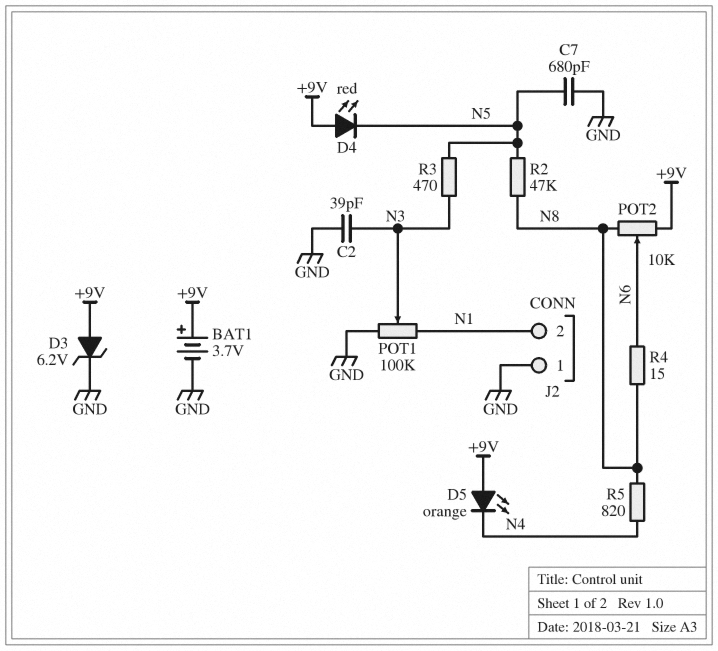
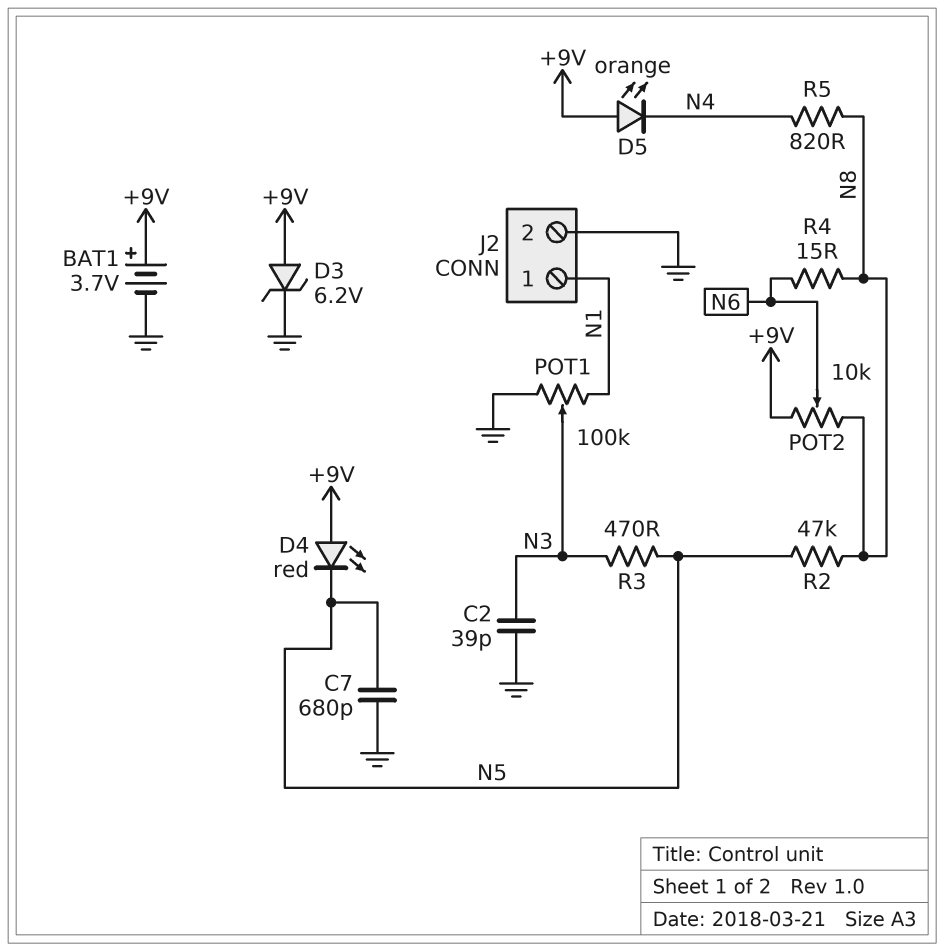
J2 pin 1: GND -> N1
J2 pin 2: N1 -> GND

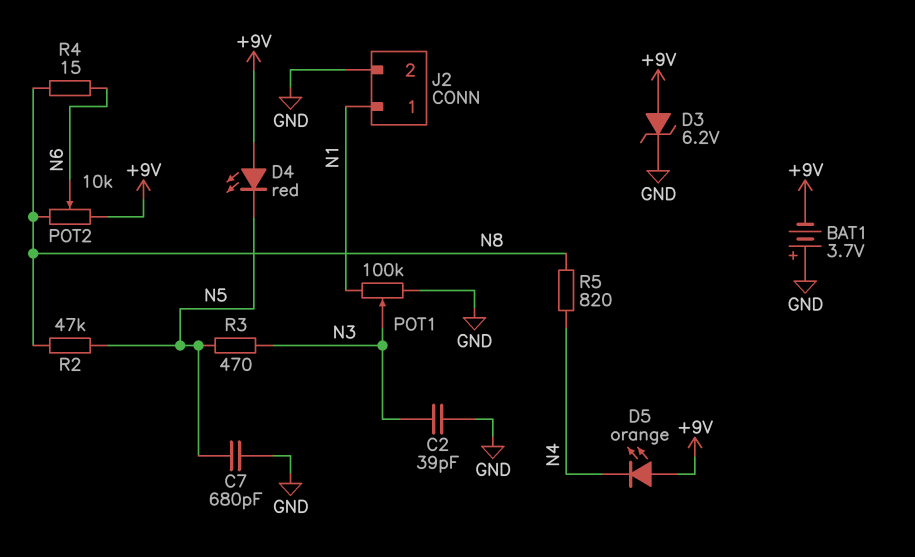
BAT1: 3.7V (plus +9V, minus GND) -> 3.7V (plus GND, minus +9V)

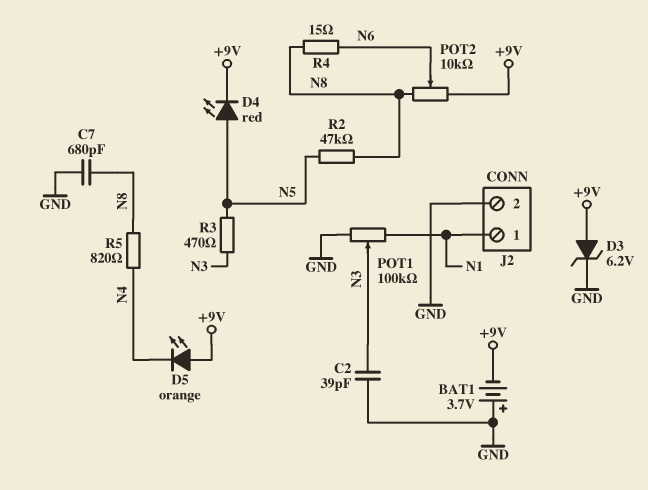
C7: 680pF (GND, N5) -> 680pF (GND, N8)
D4: LED red (A +9V, K N5) -> LED red (A N5, K +9V)

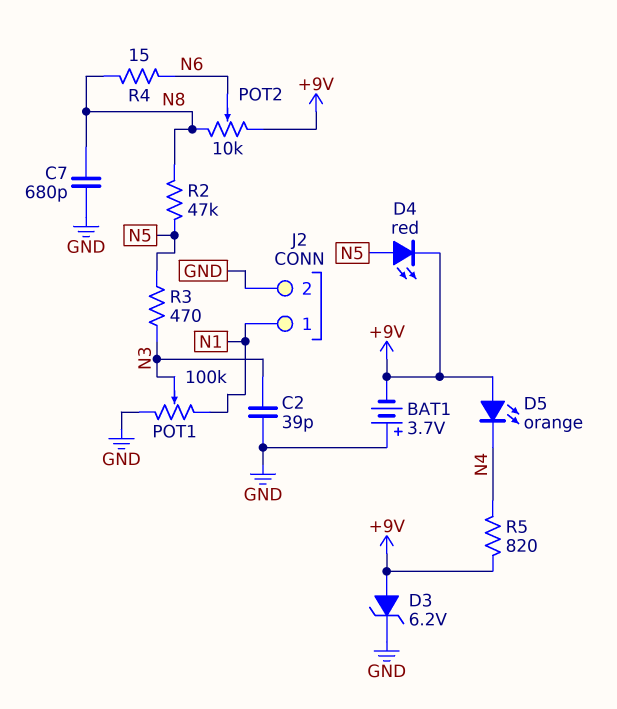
R5: 820 (N4, N8) -> 820 (+9V, N4)

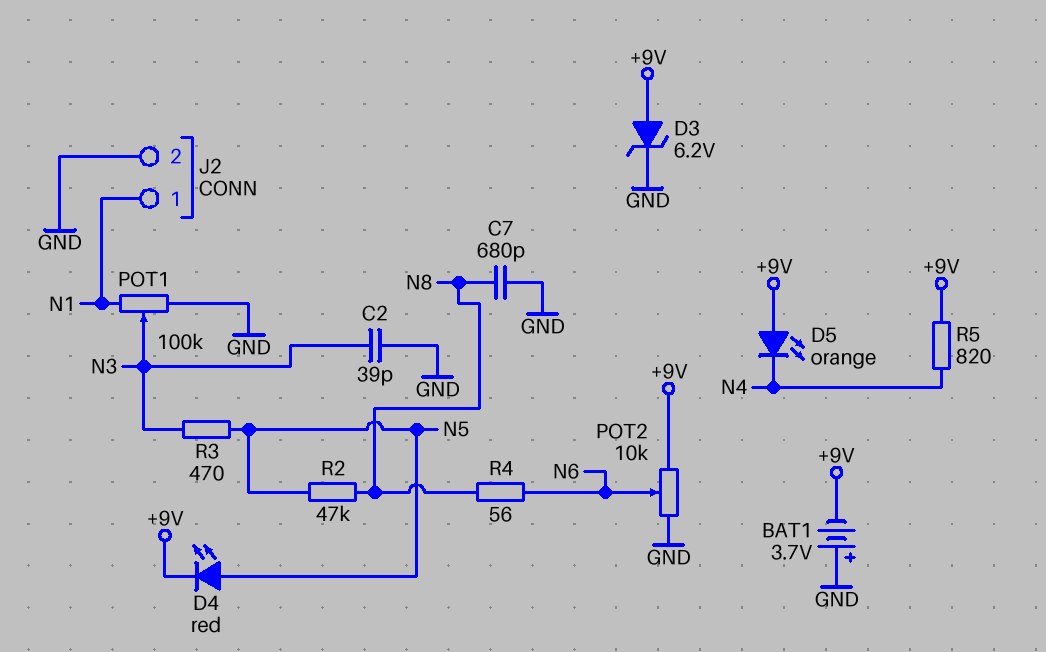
POT2: 10k (+9V, N8, wiper N6) -> 10k (+9V, GND, wiper N6)
R4: 15 (N6, N8) -> 56 (N6, N8)

